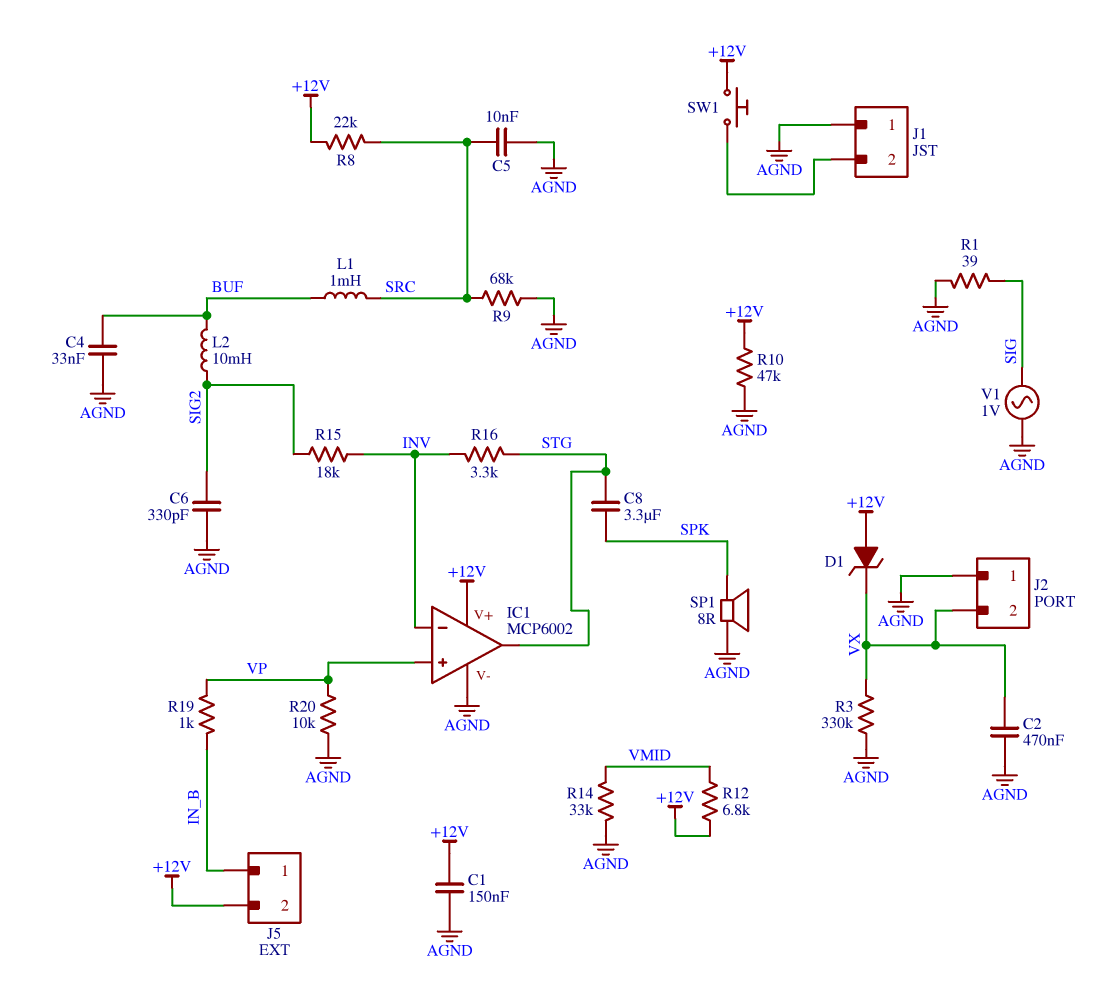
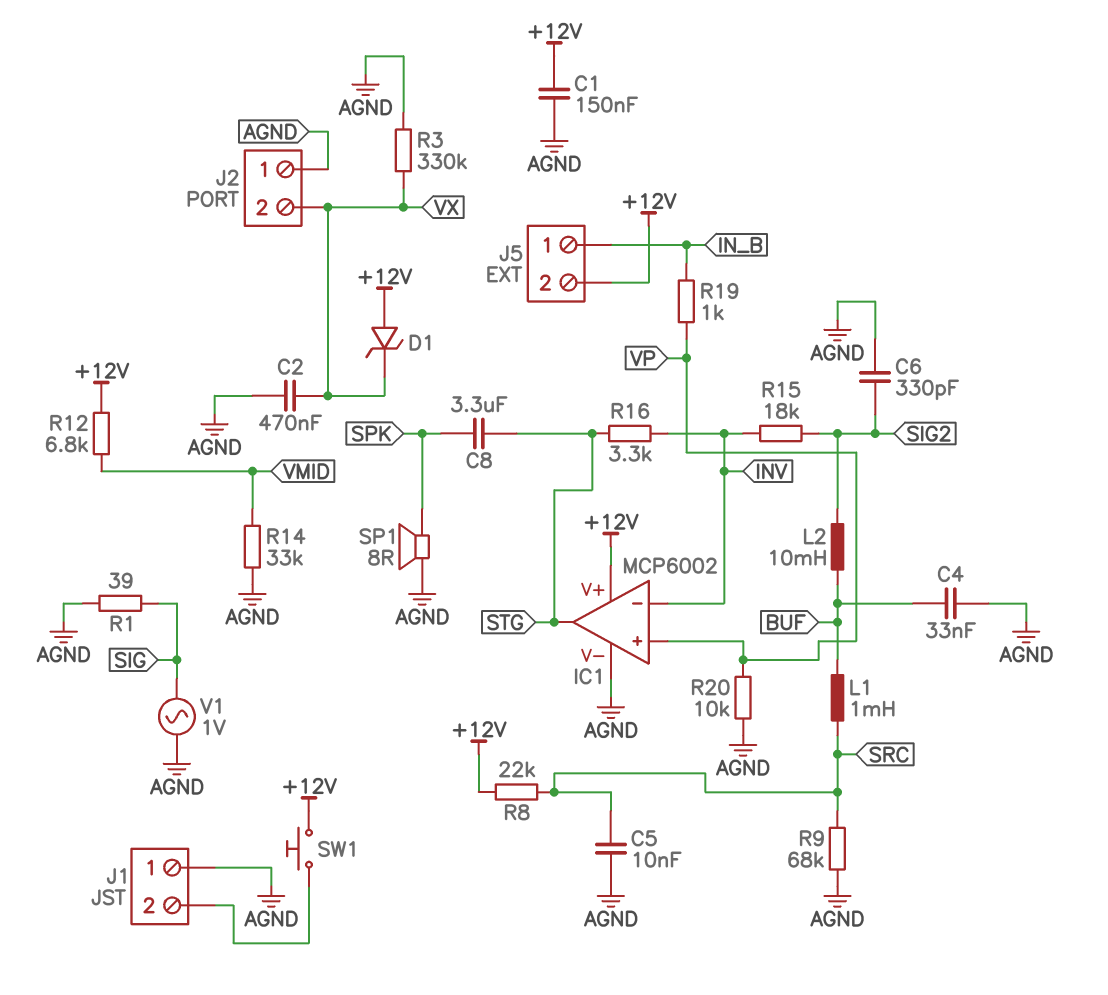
R10: 47k (+12V, AGND) -> none

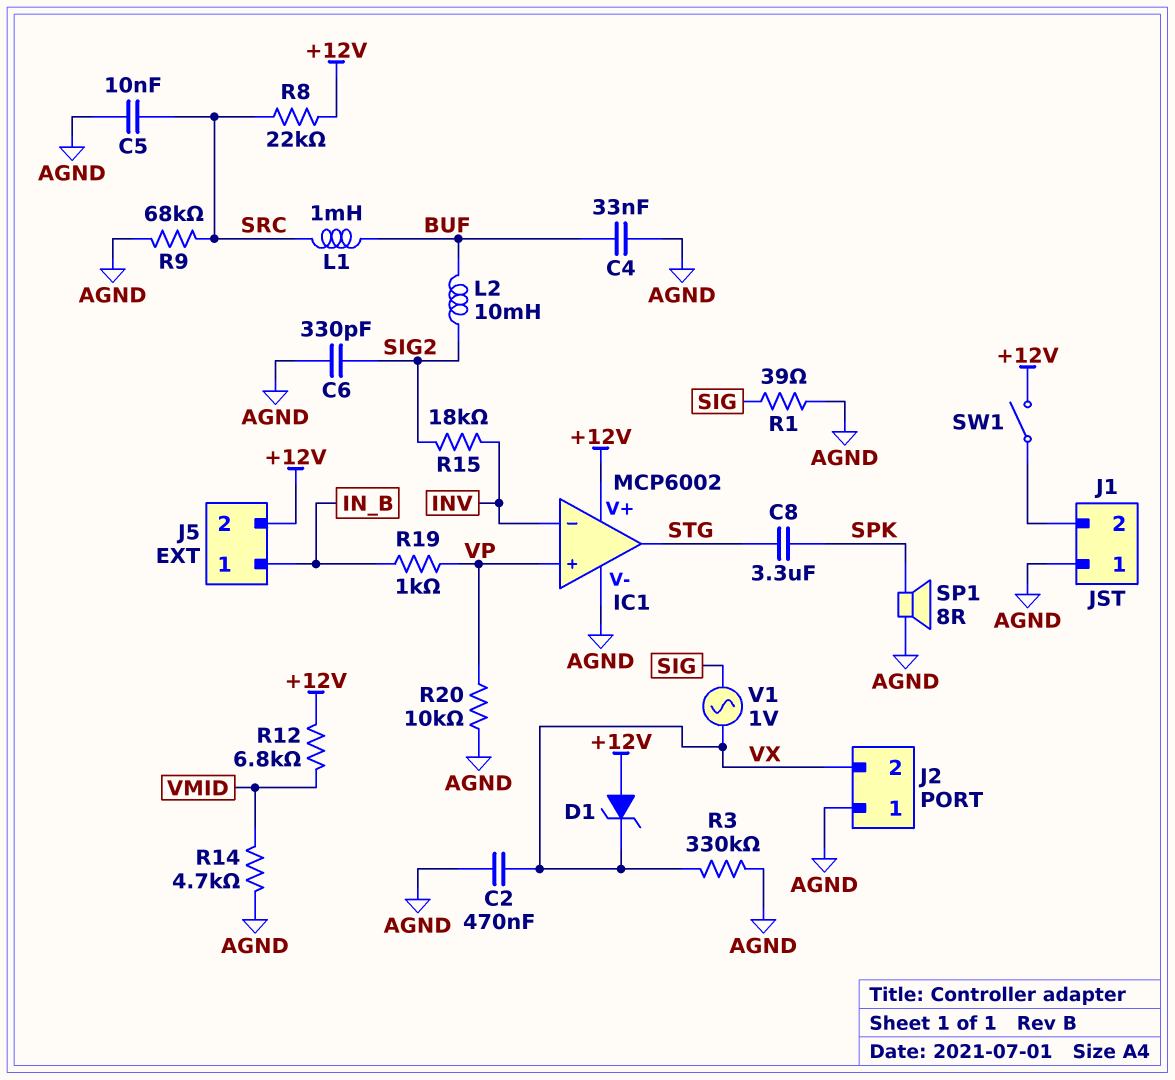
C1: 150nF (+12V, AGND) -> none
R14: 33k (AGND, VMID) -> 4.7k (AGND, VMID)
R16: 3.3k (INV, STG) -> none
SW1: button (+12V, J1/2) -> switch (+12V, J1/2)
V1: AC 1V (AGND, SIG) -> AC 1V (SIG, VX)

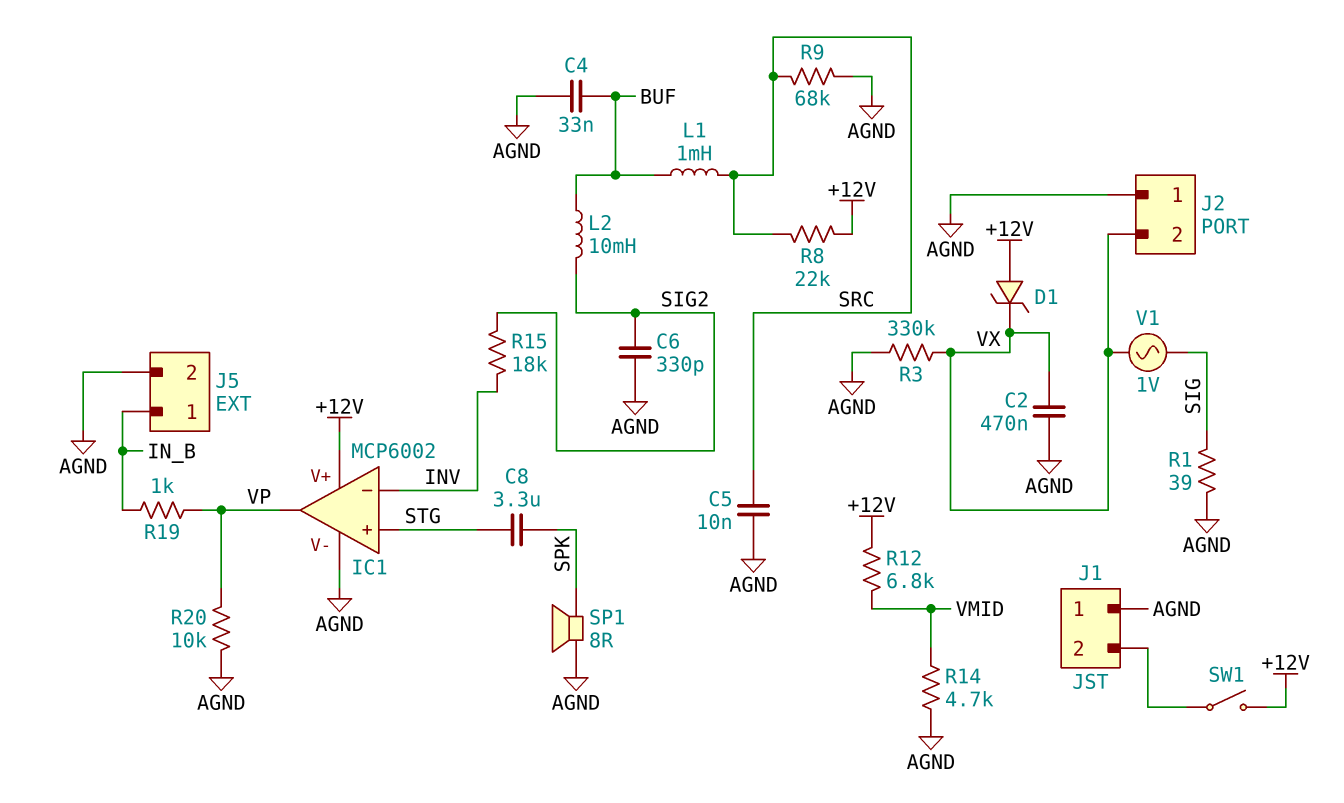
IC1 pin in+: VP -> STG
IC1 pin out: STG -> VP
J5 pin 2: +12V -> AGND

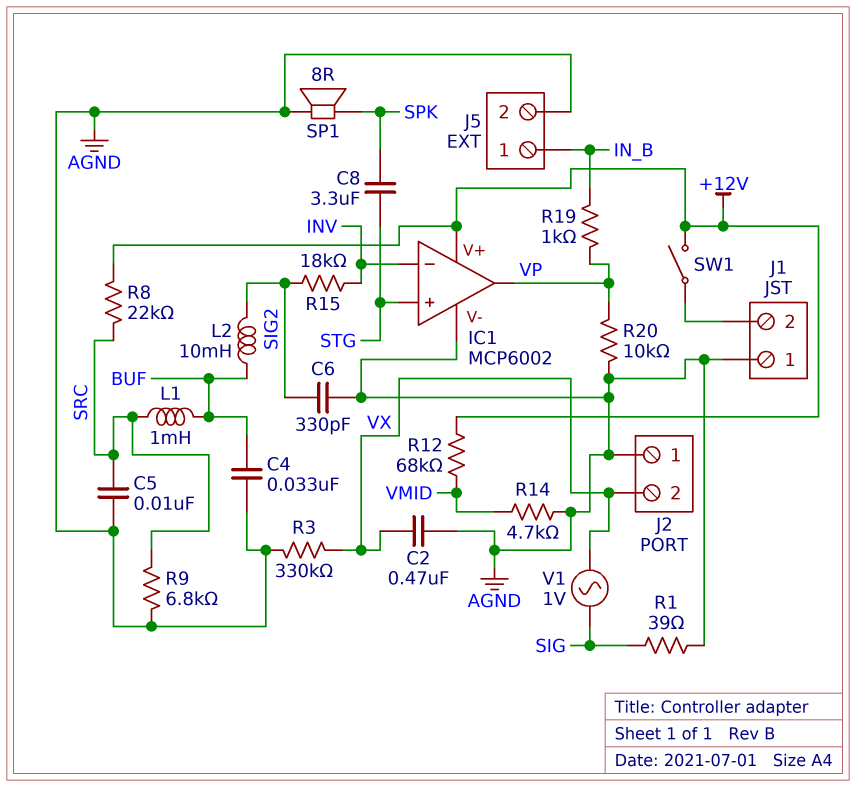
D1: zener (A +12V, K VX) -> none
R9: 68k (AGND, SRC) -> 6.8k (AGND, SRC)
R12: 6.8k (+12V, VMID) -> 68k (+12V, VMID)

